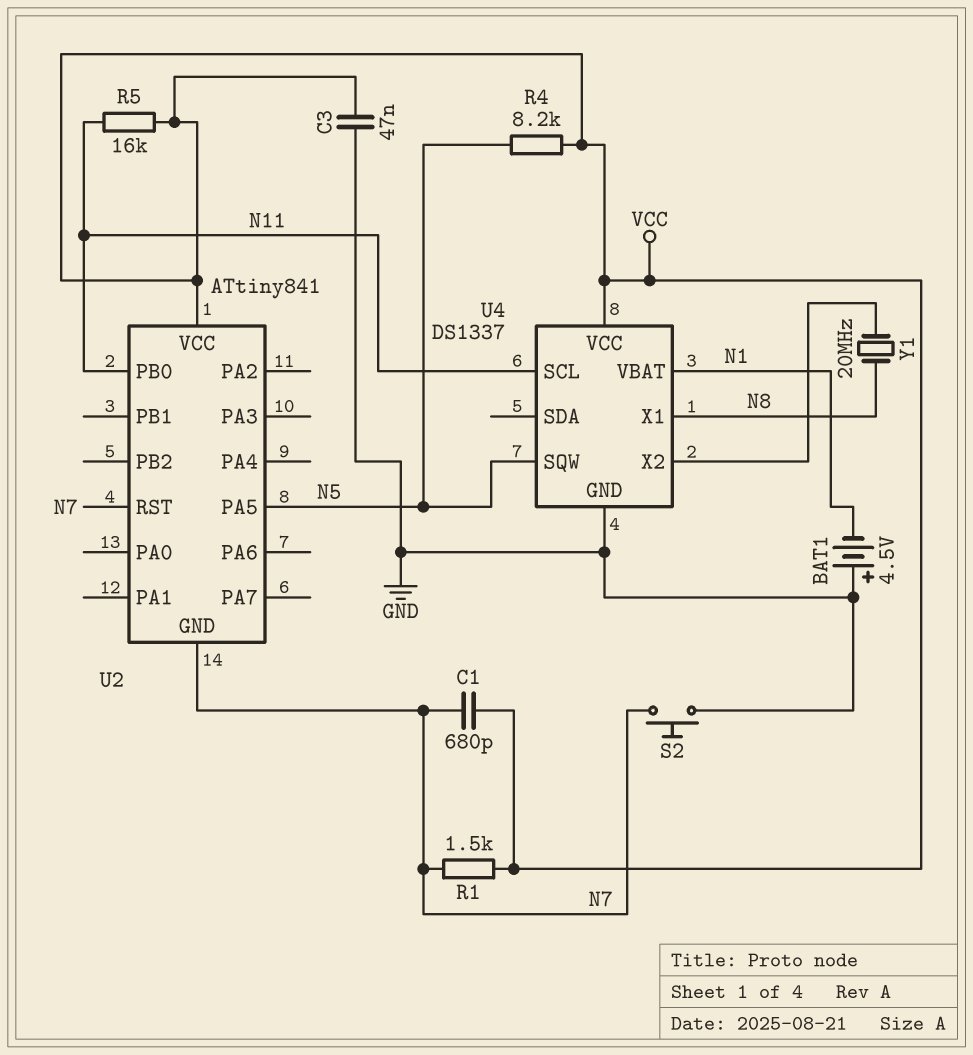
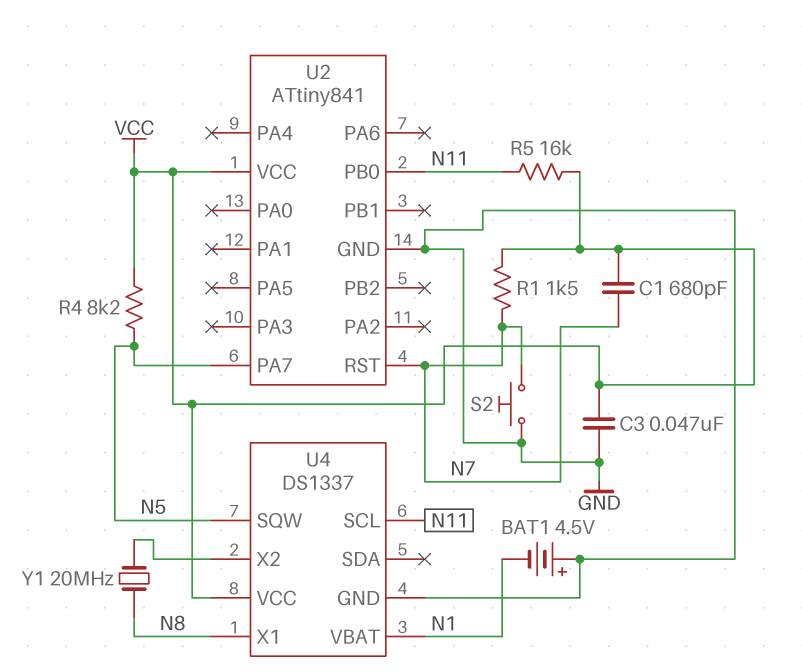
U2 pin GND: N7 -> GND
U2 pin PA5: N5 -> none
U2 pin PA7: none -> N5

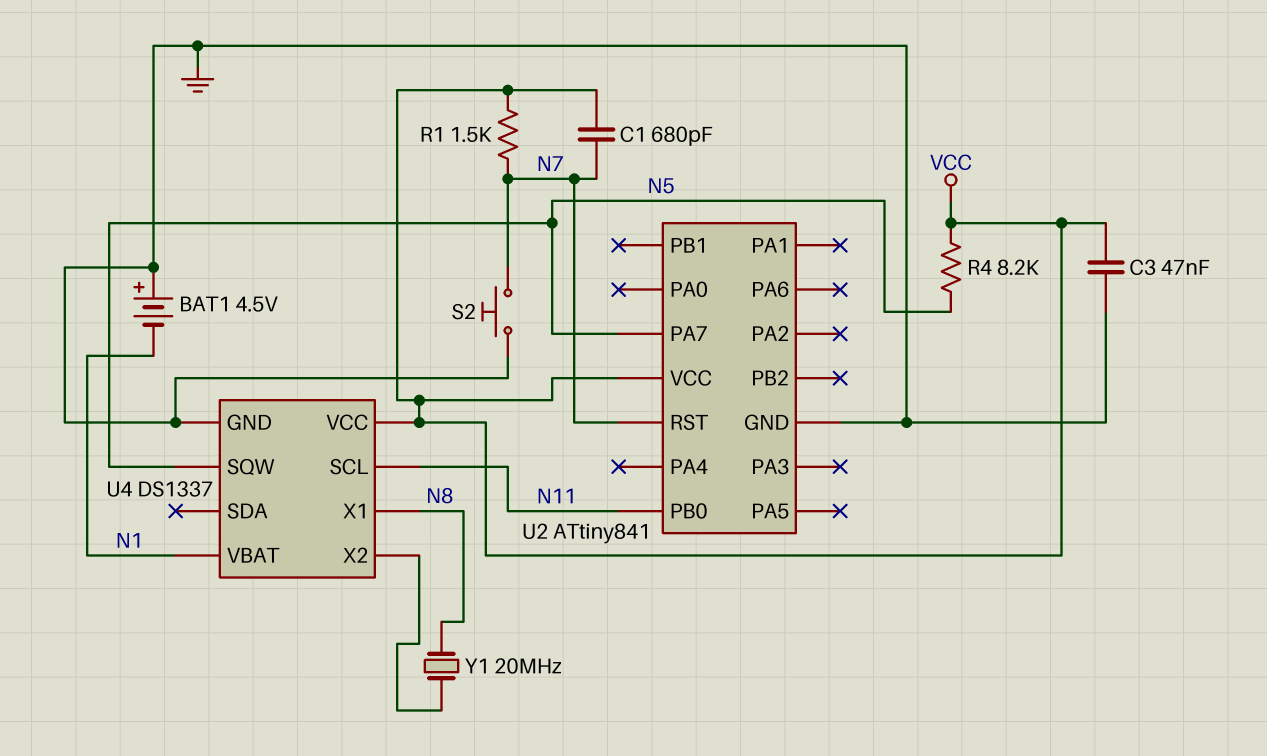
R5: 16k (N11, VCC) -> none

